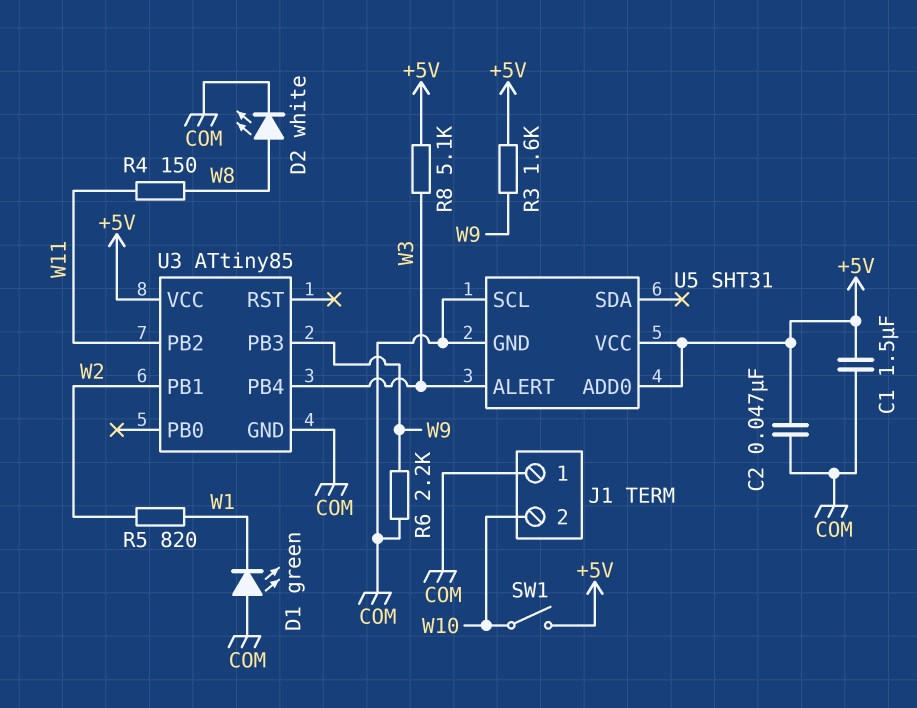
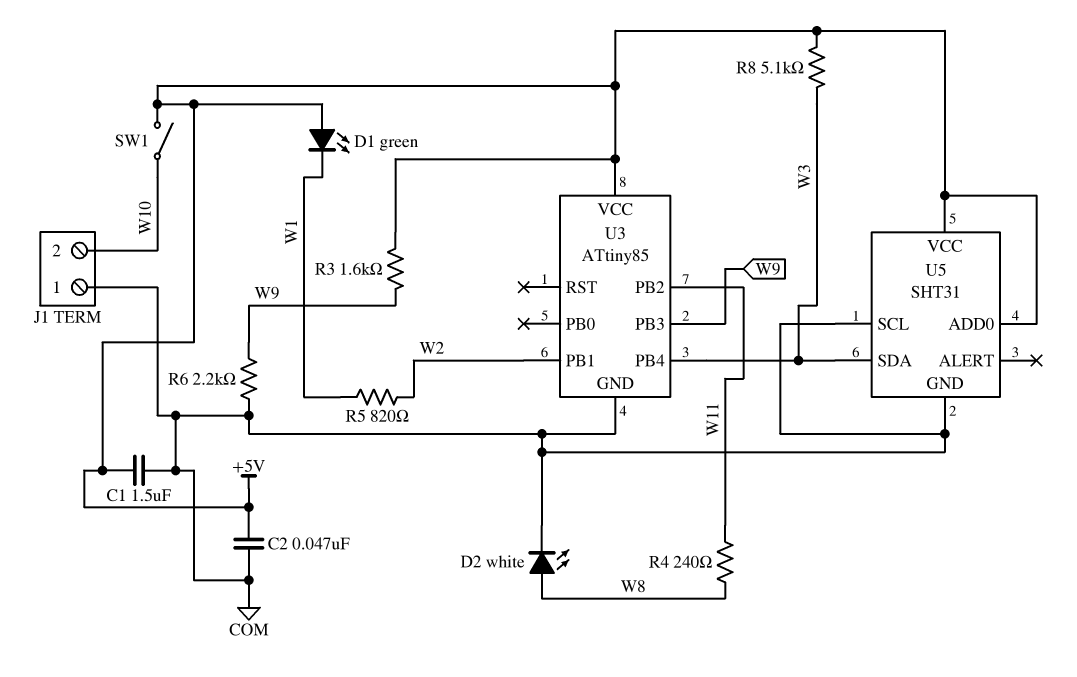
D1: LED green (A COM, K W1) -> LED green (A +5V, K W1)
R4: 150 (W8, W11) -> 240 (W8, W11)
U5 pin ALERT: W3 -> none
U5 pin SDA: none -> W3

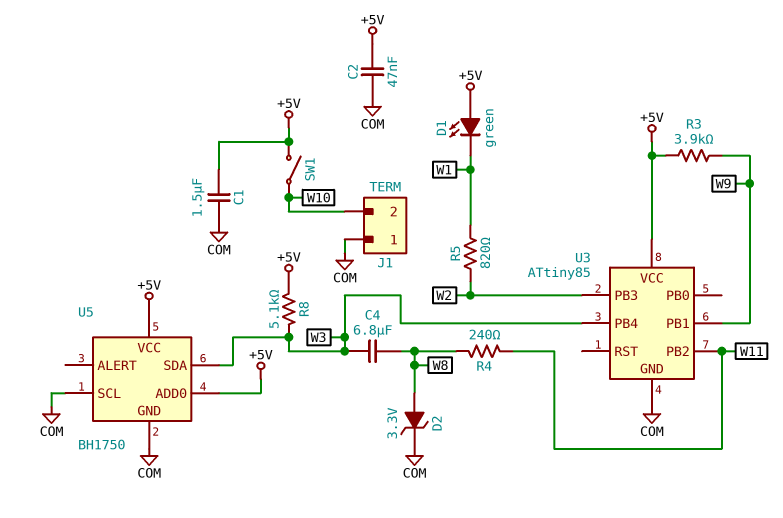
C4: none -> 6.8uF (W3, W8)
D2: LED white (A W8, K COM) -> zener 3.3V (A W8, K COM)
R3: 1.6k (+5V, W9) -> 3.9k (+5V, W9)
R6: 2.2k (COM, W9) -> none
U3 pin PB1: W2 -> W9
U3 pin PB3: W9 -> W2
U5: SHT31 -> BH1750

